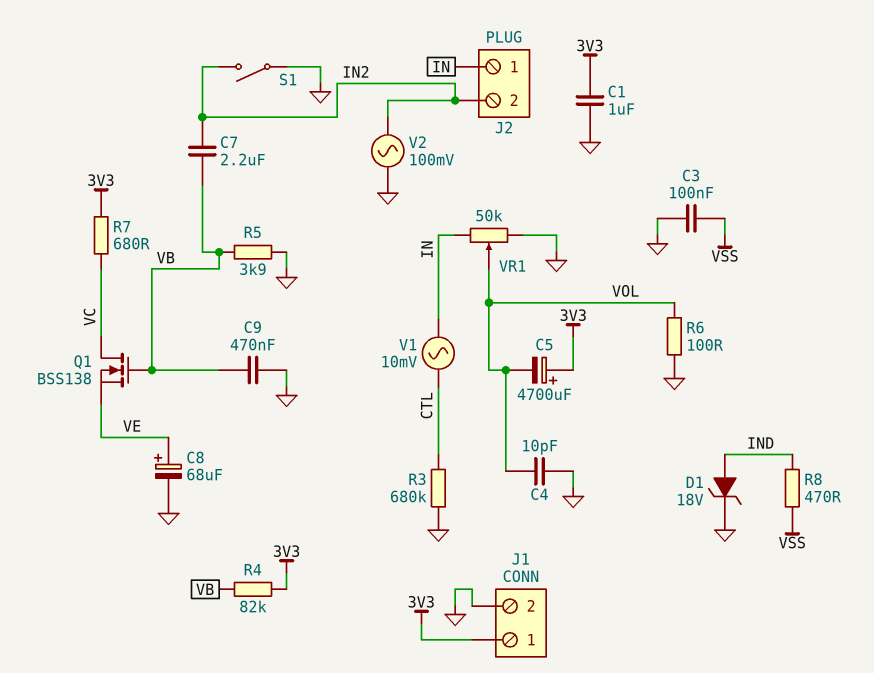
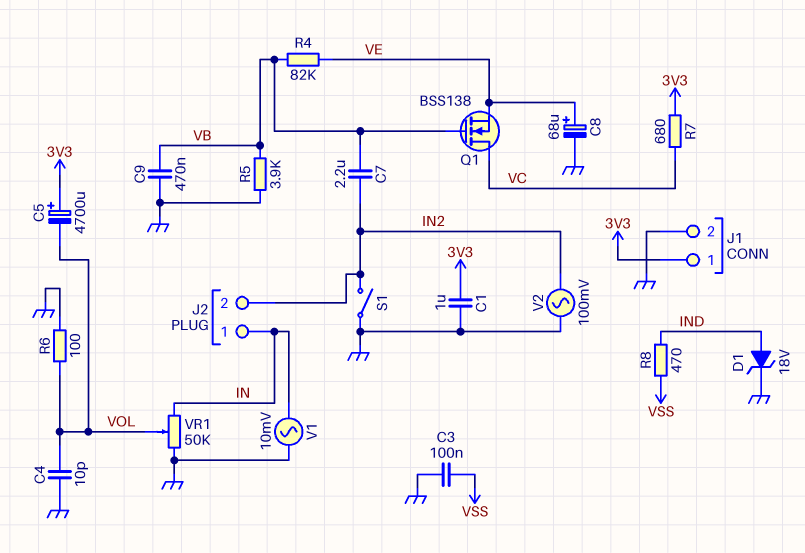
R3: 680k (CTL, GND) -> none
R4: 82k (3V3, VB) -> 82k (VB, VE)
V1: AC 10mV (CTL, IN) -> AC 10mV (GND, IN)

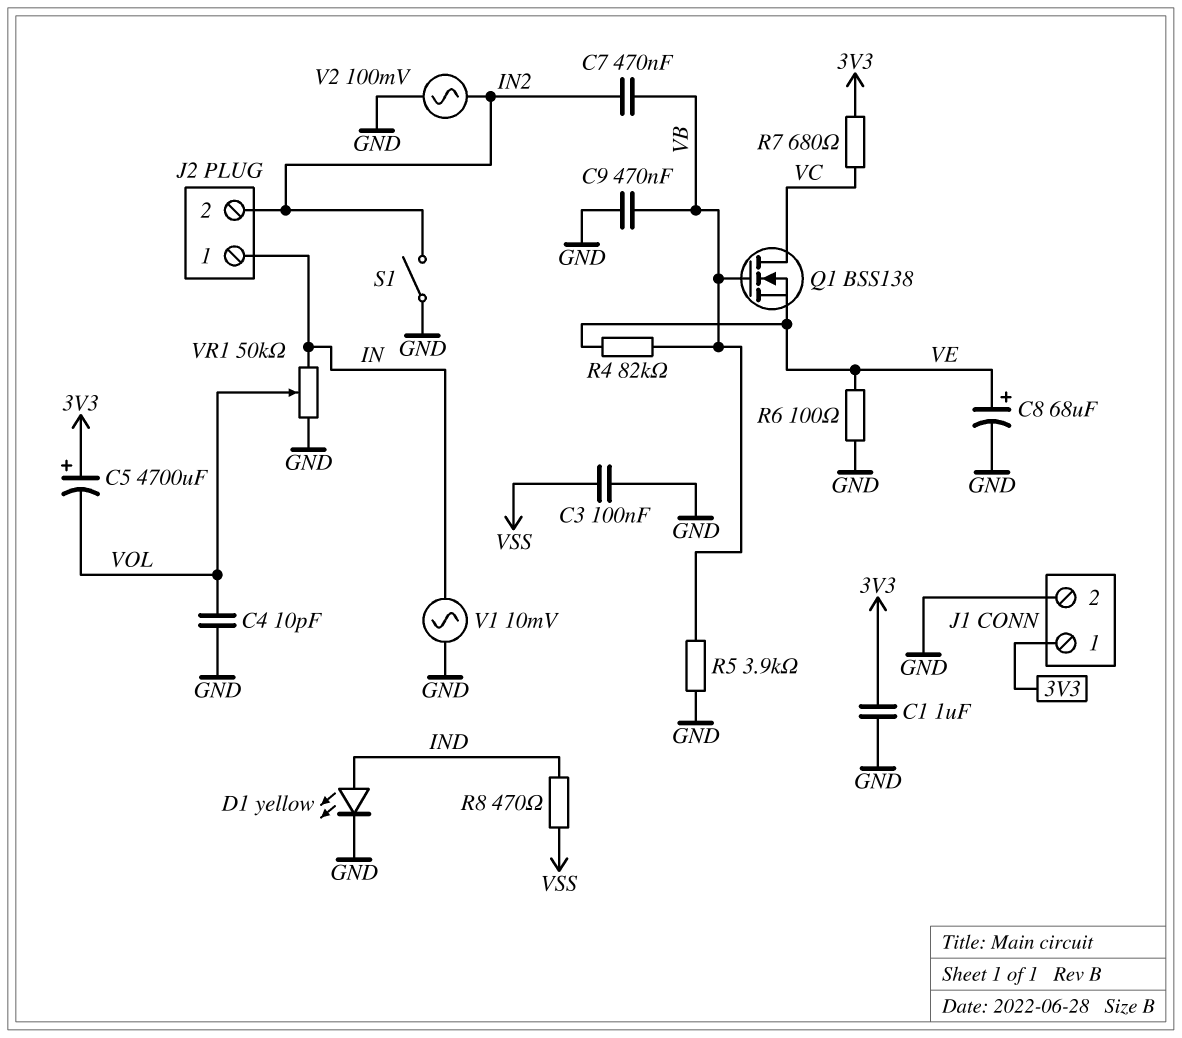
C7: 2.2uF (IN2, VB) -> 470nF (IN2, VB)
D1: zener 18V (A IND, K GND) -> LED yellow (A IND, K GND)
R6: 100 (GND, VOL) -> 100 (GND, VE)

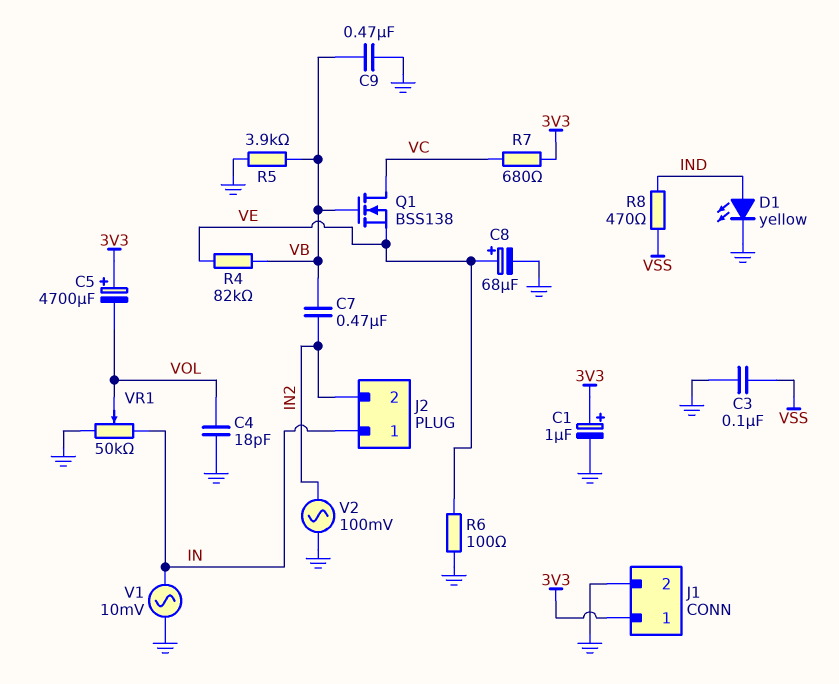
C1: 1uF (3V3, GND) -> 1uF (plus 3V3, minus GND)
C4: 10pF (GND, VOL) -> 18pF (GND, VOL)
S1: switch (GND, IN2) -> none

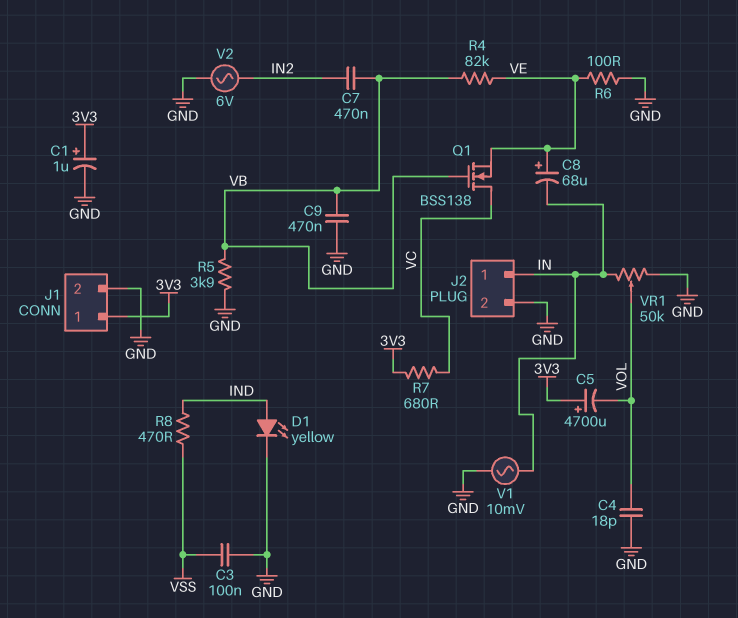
C8: 68uF (plus VE, minus GND) -> 68uF (plus VE, minus IN)
J2 pin 2: IN2 -> GND
V2: AC 100mV (GND, IN2) -> AC 6V (GND, IN2)

